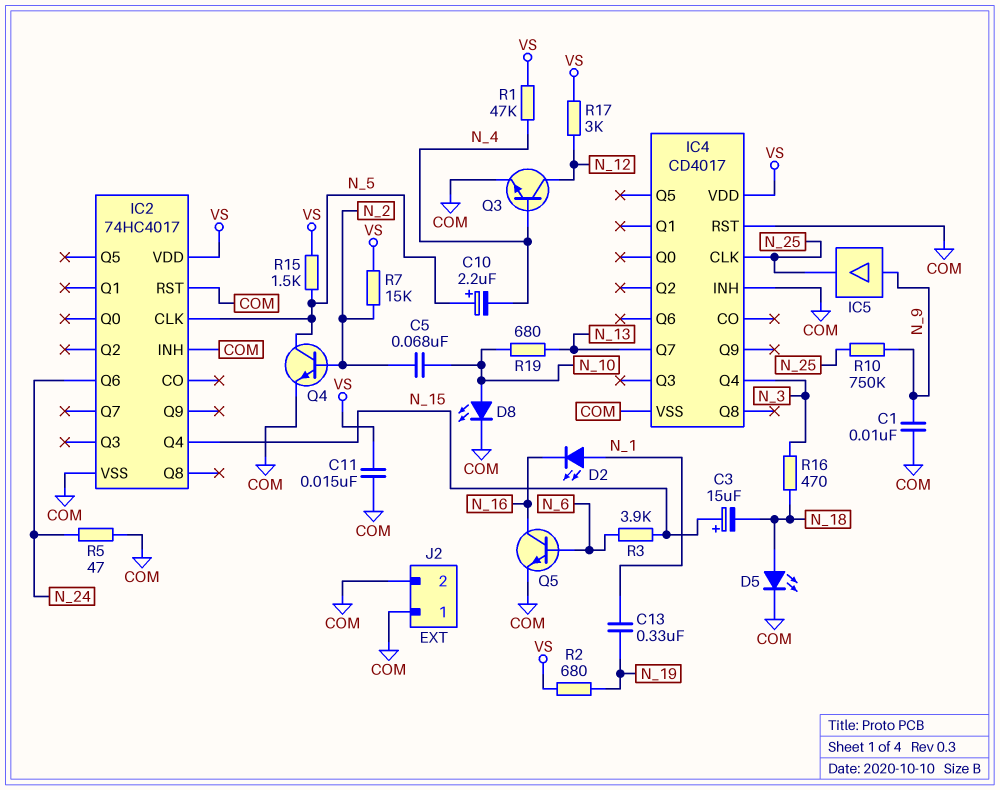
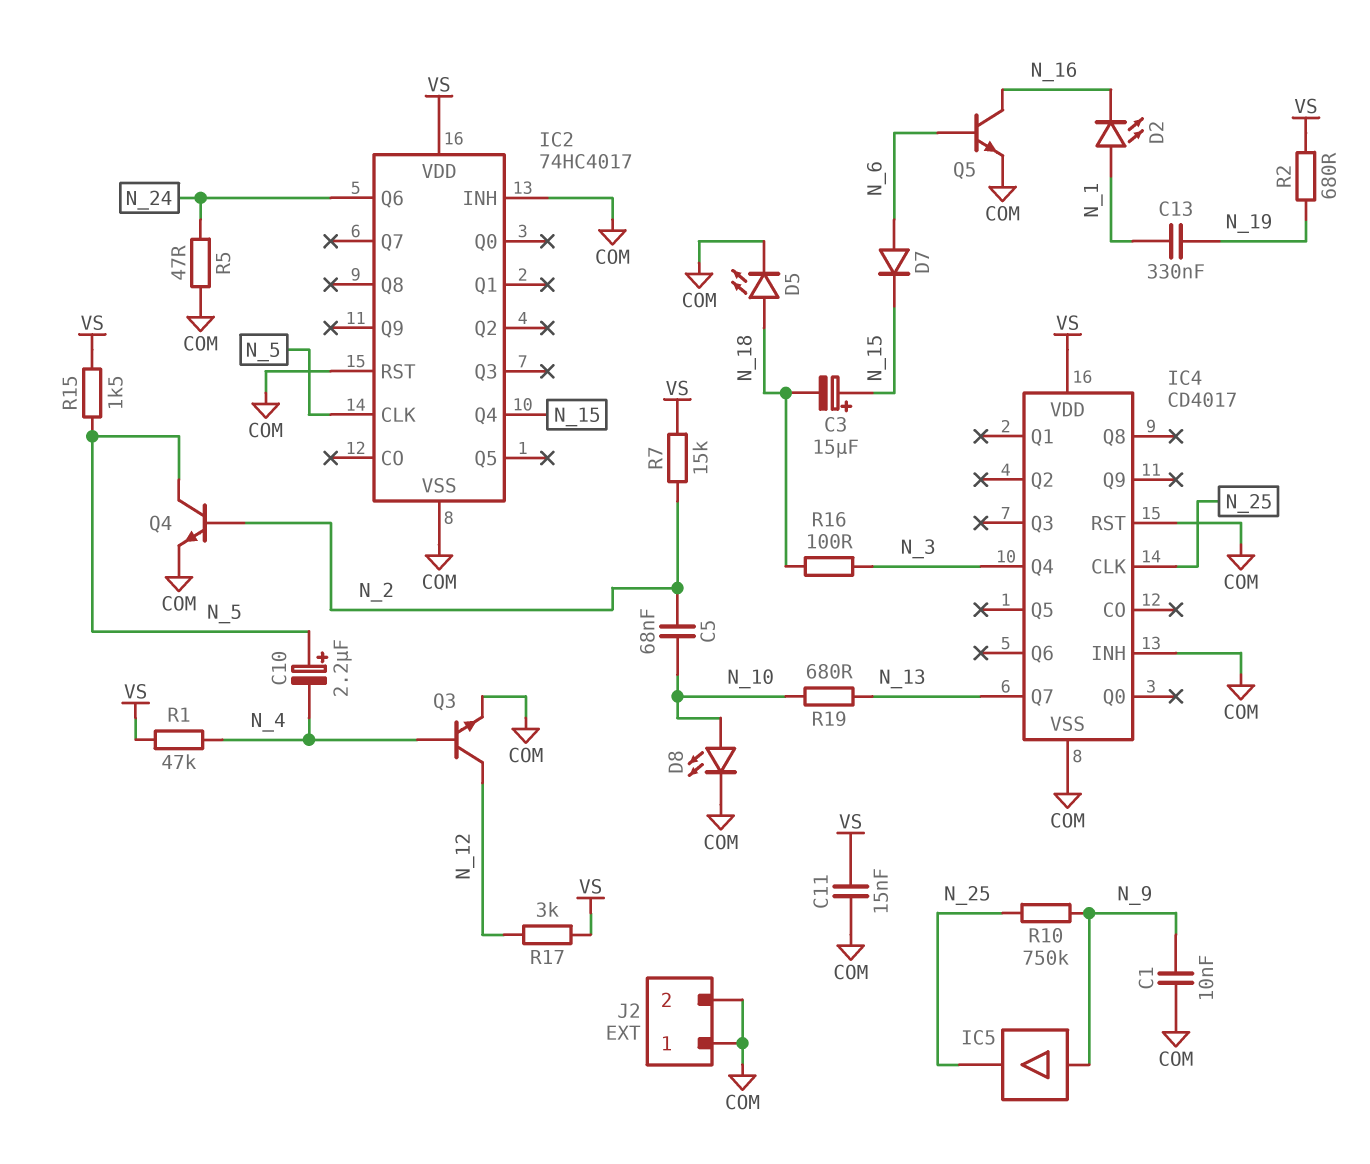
D7: none -> diode (A N_6, K N_15)
R3: 3.9k (N_6, N_15) -> none
R16: 470 (N_3, N_18) -> 100 (N_3, N_18)

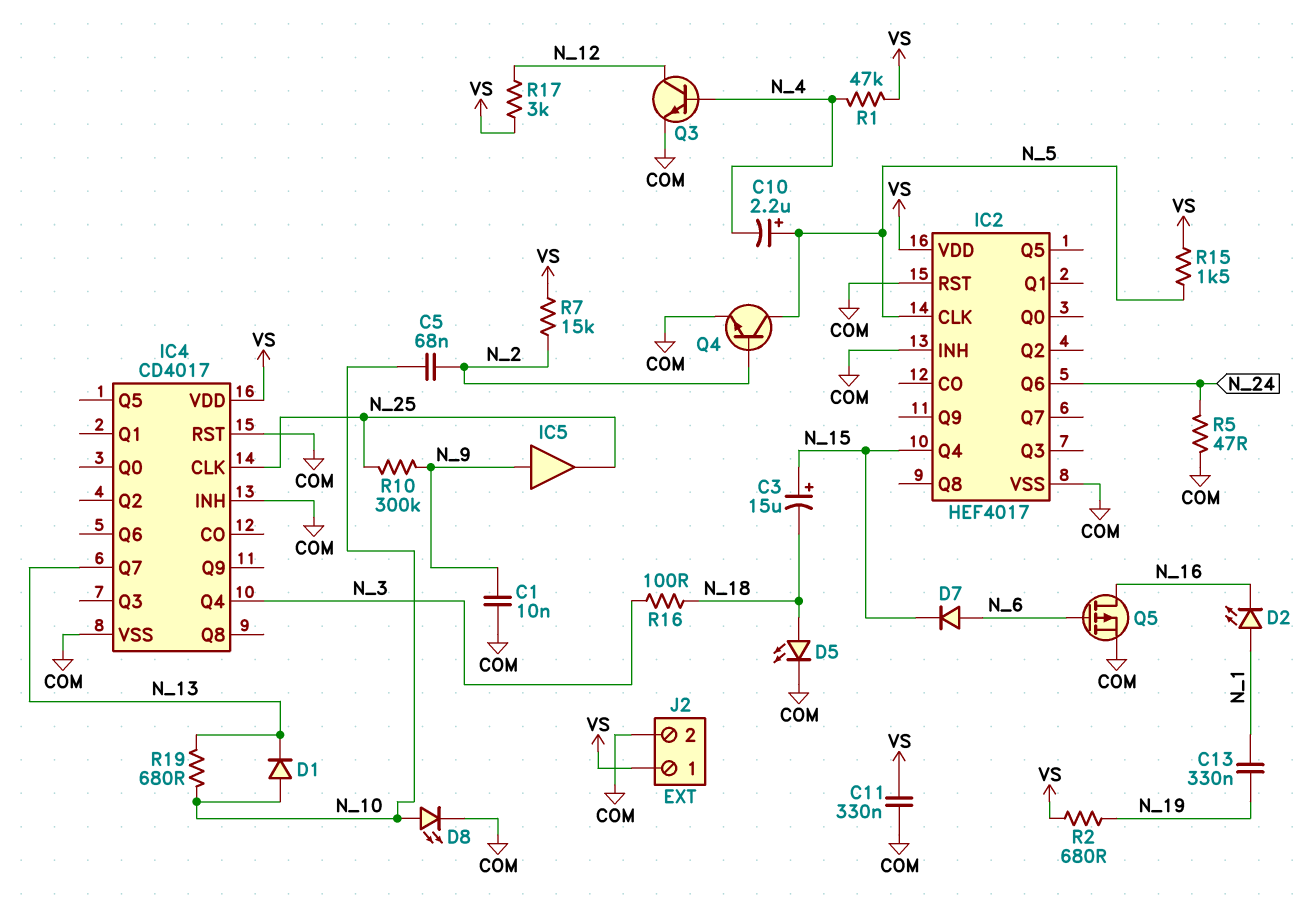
C11: 15nF (COM, VS) -> 330nF (COM, VS)
D1: none -> diode (A N_10, K N_13)
IC2: 74HC4017 -> HEF4017
J2 pin 1: COM -> VS
Q5: NPN (B N_6, C N_16, E COM) -> PMOS (G N_6, D N_16, S COM)
R10: 750k (N_9, N_25) -> 300k (N_9, N_25)

